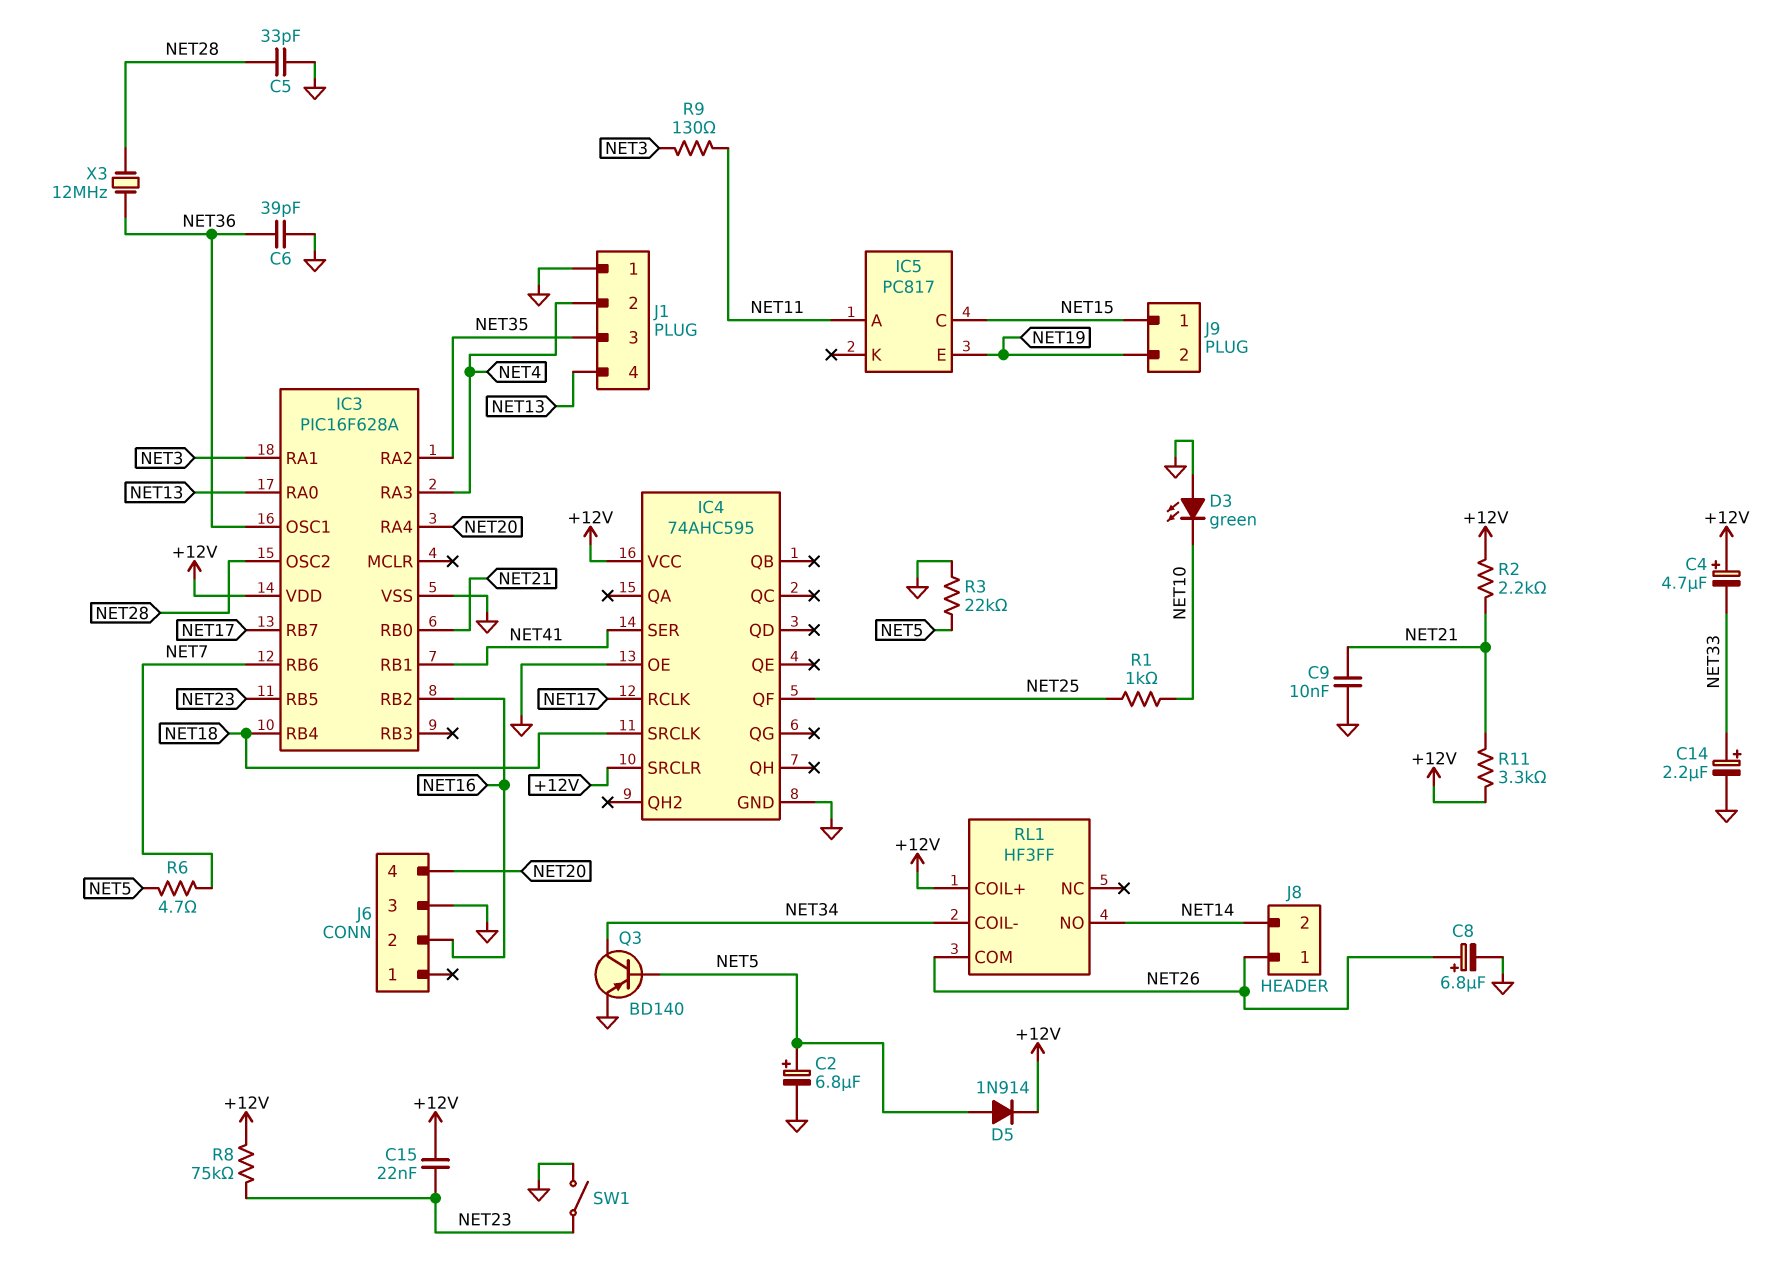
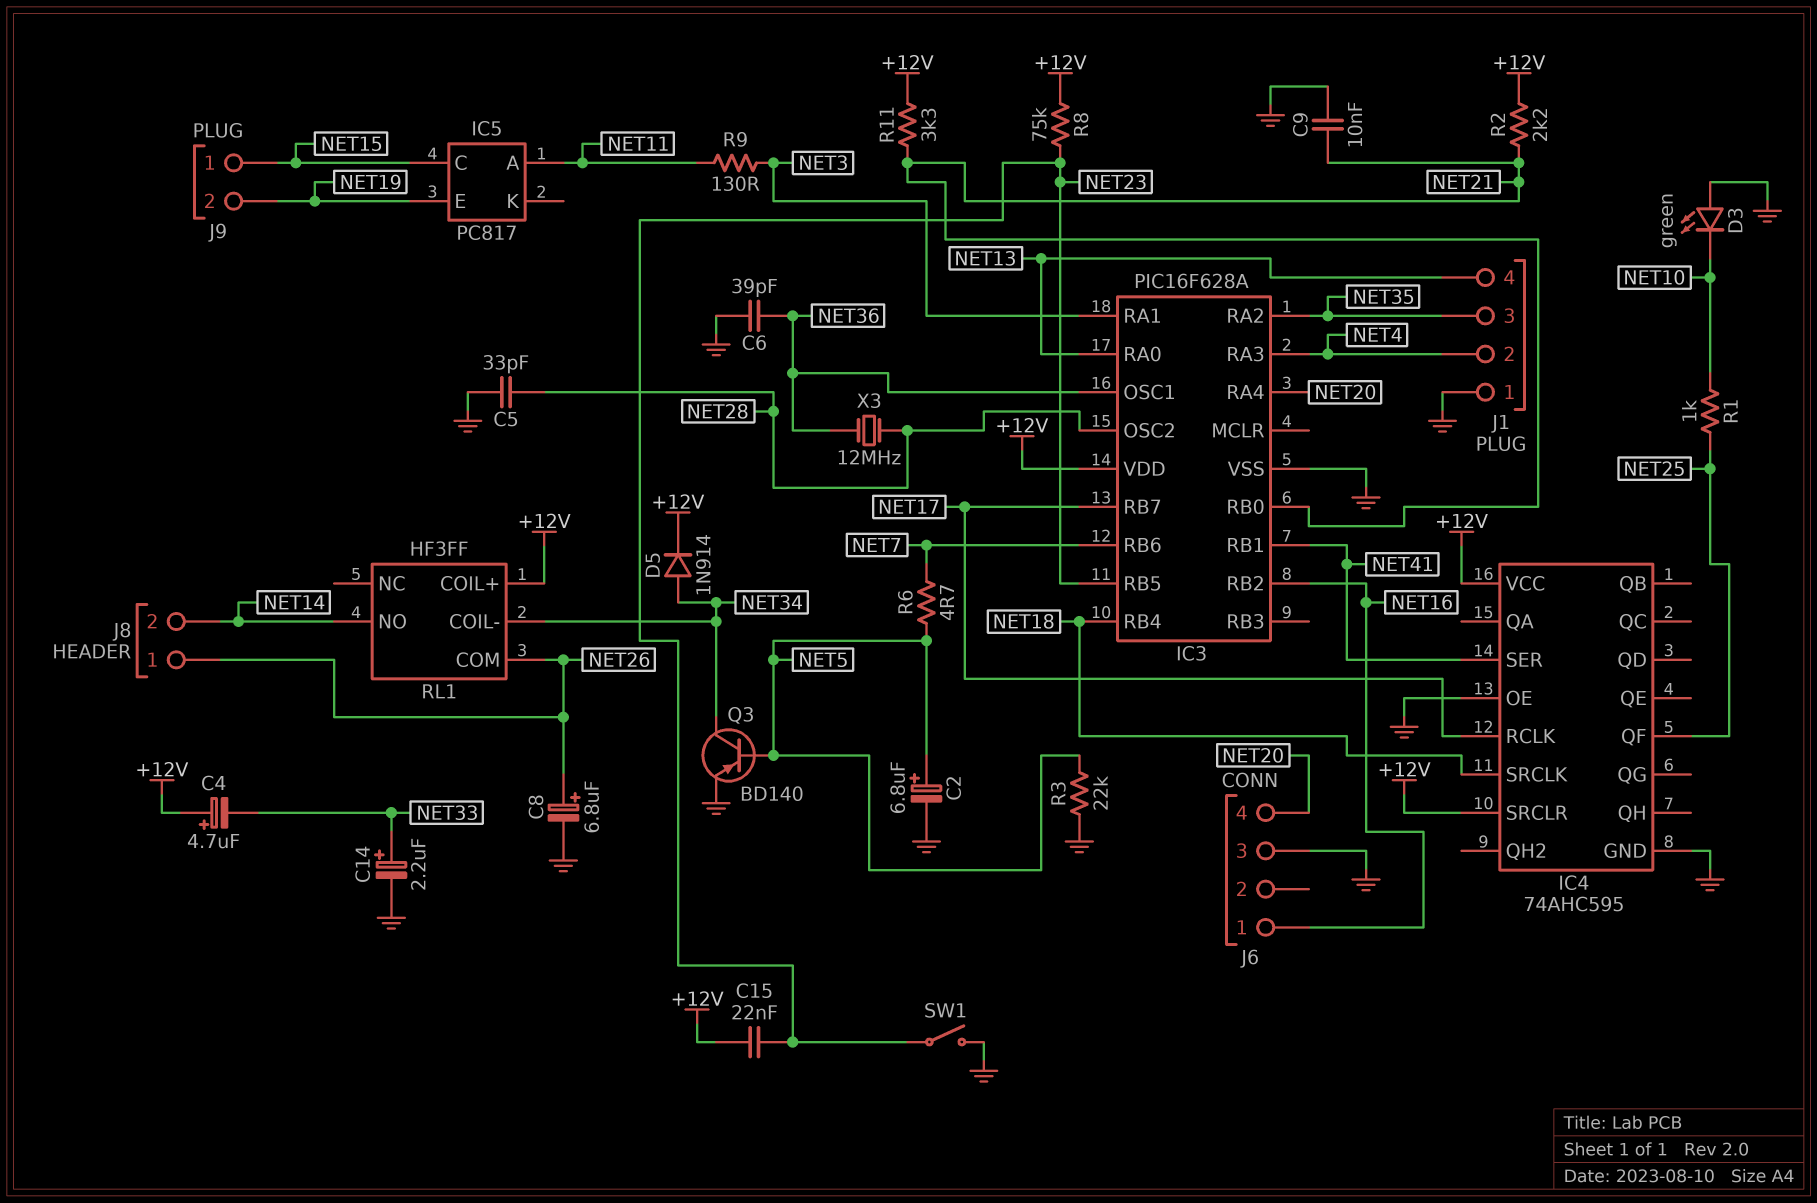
D5: diode 1N914 (A NET5, K +12V) -> diode 1N914 (A NET34, K +12V)
J6 pin 1: none -> NET16
J6 pin 2: NET16 -> none

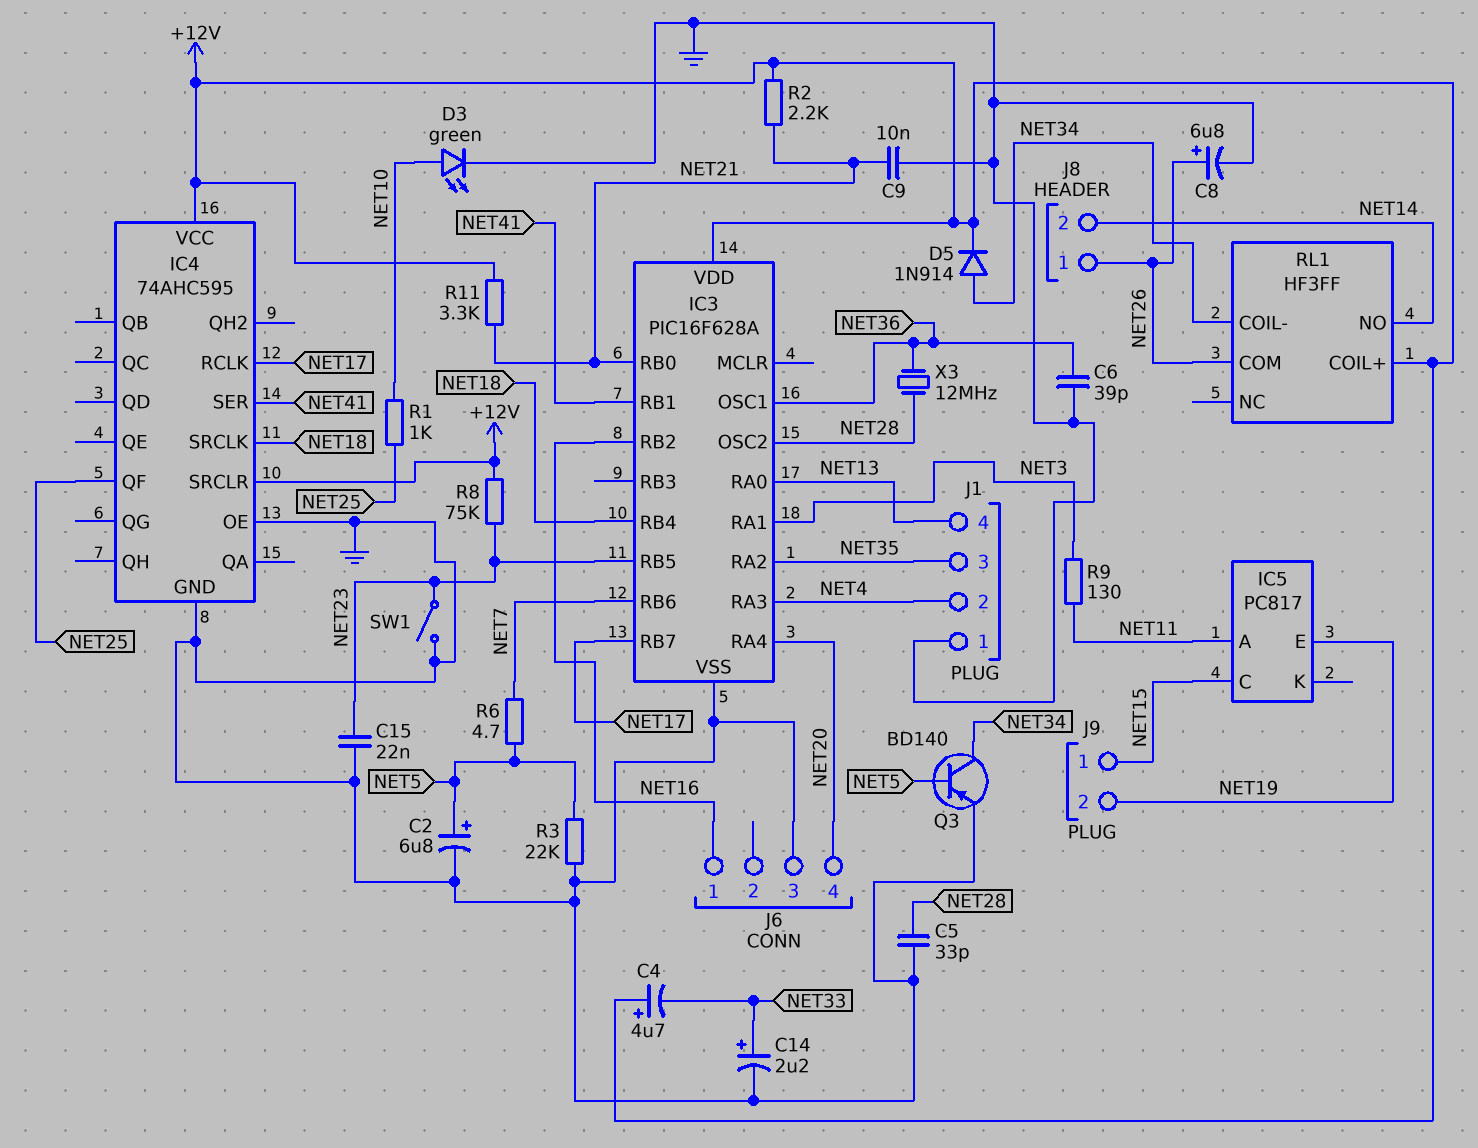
C15: 22nF (+12V, NET23) -> 22nF (GND, NET23)
D3: LED green (A GND, K NET10) -> LED green (A NET10, K GND)

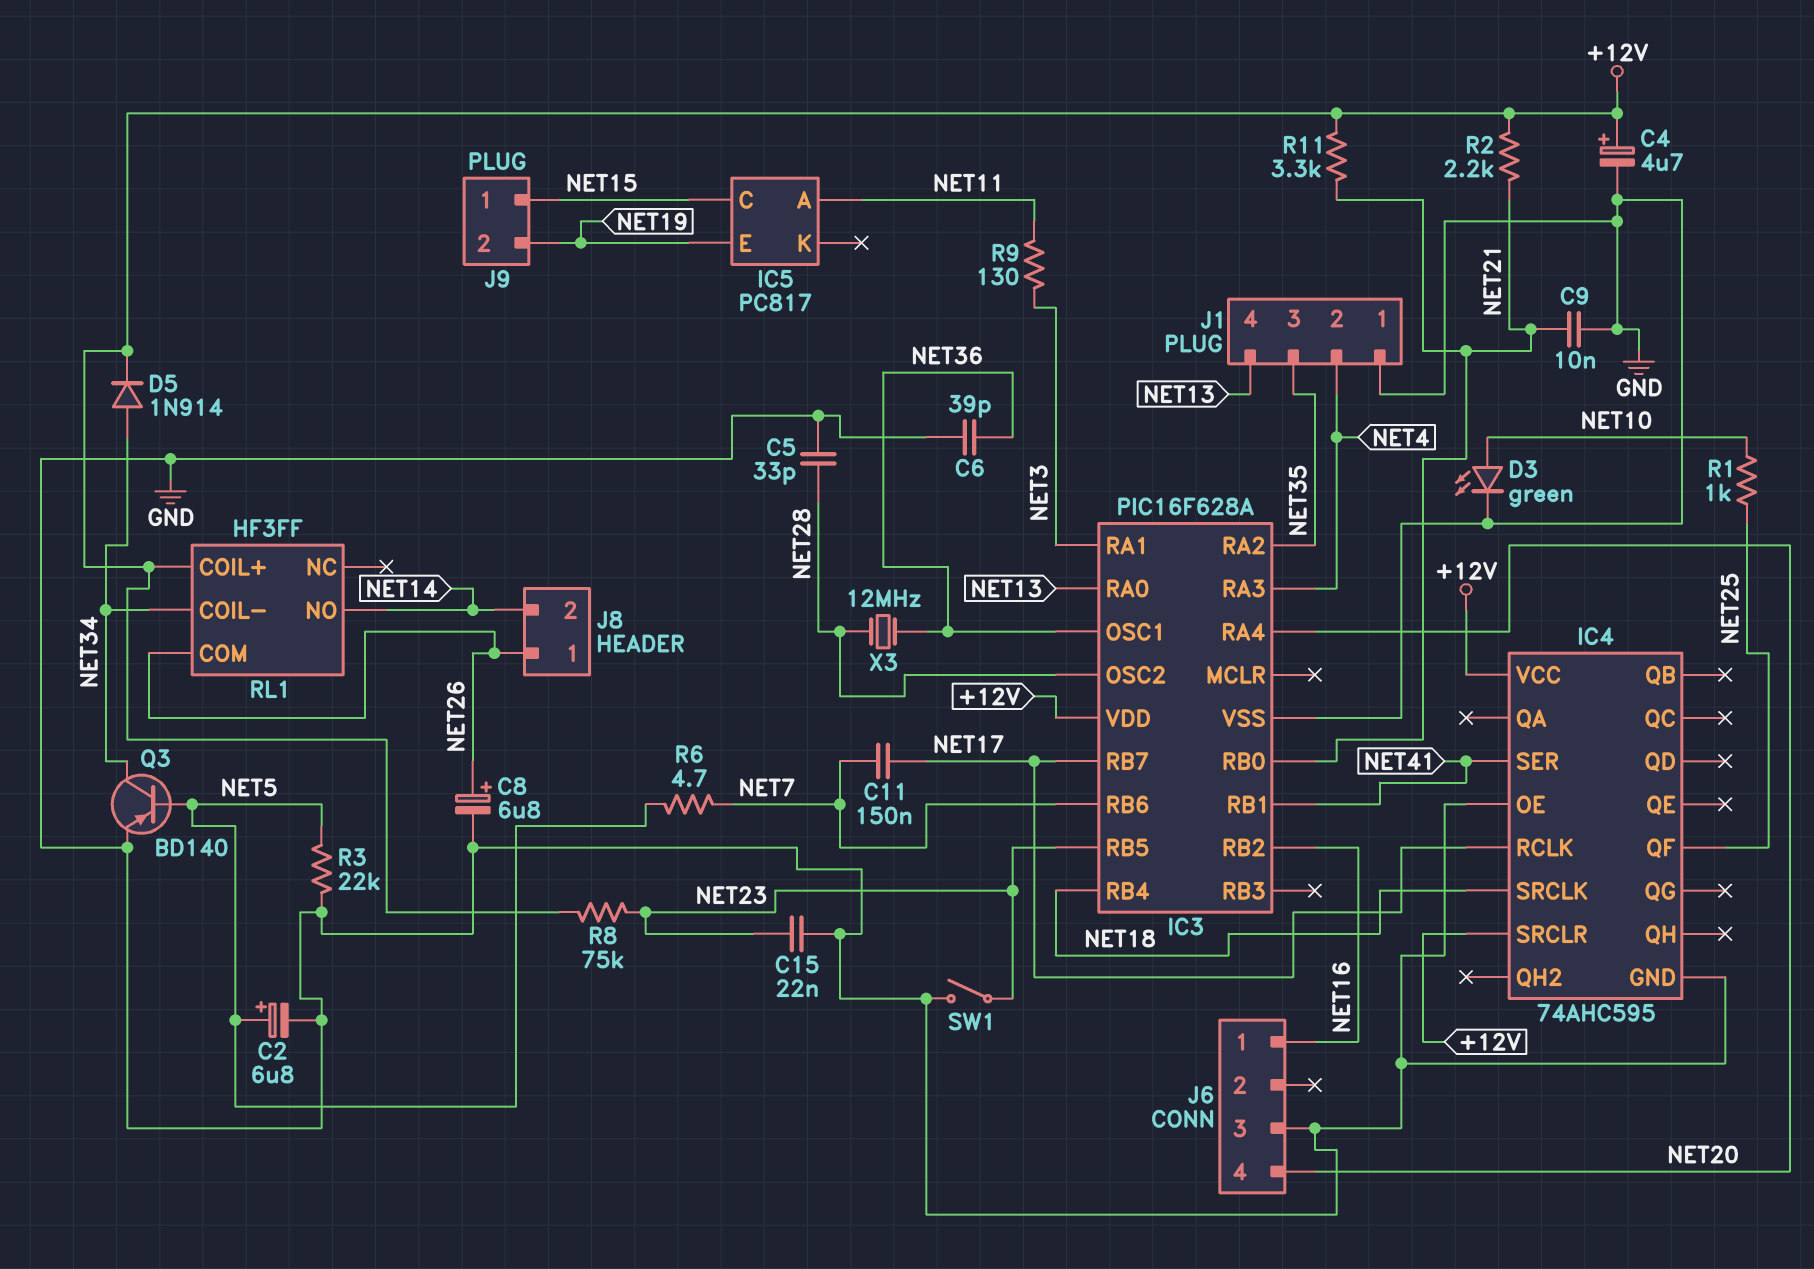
C4: 4.7uF (plus +12V, minus NET33) -> 4.7uF (plus +12V, minus GND)
C11: none -> 150nF (NET7, NET17)
C14: 2.2uF (plus NET33, minus GND) -> none

